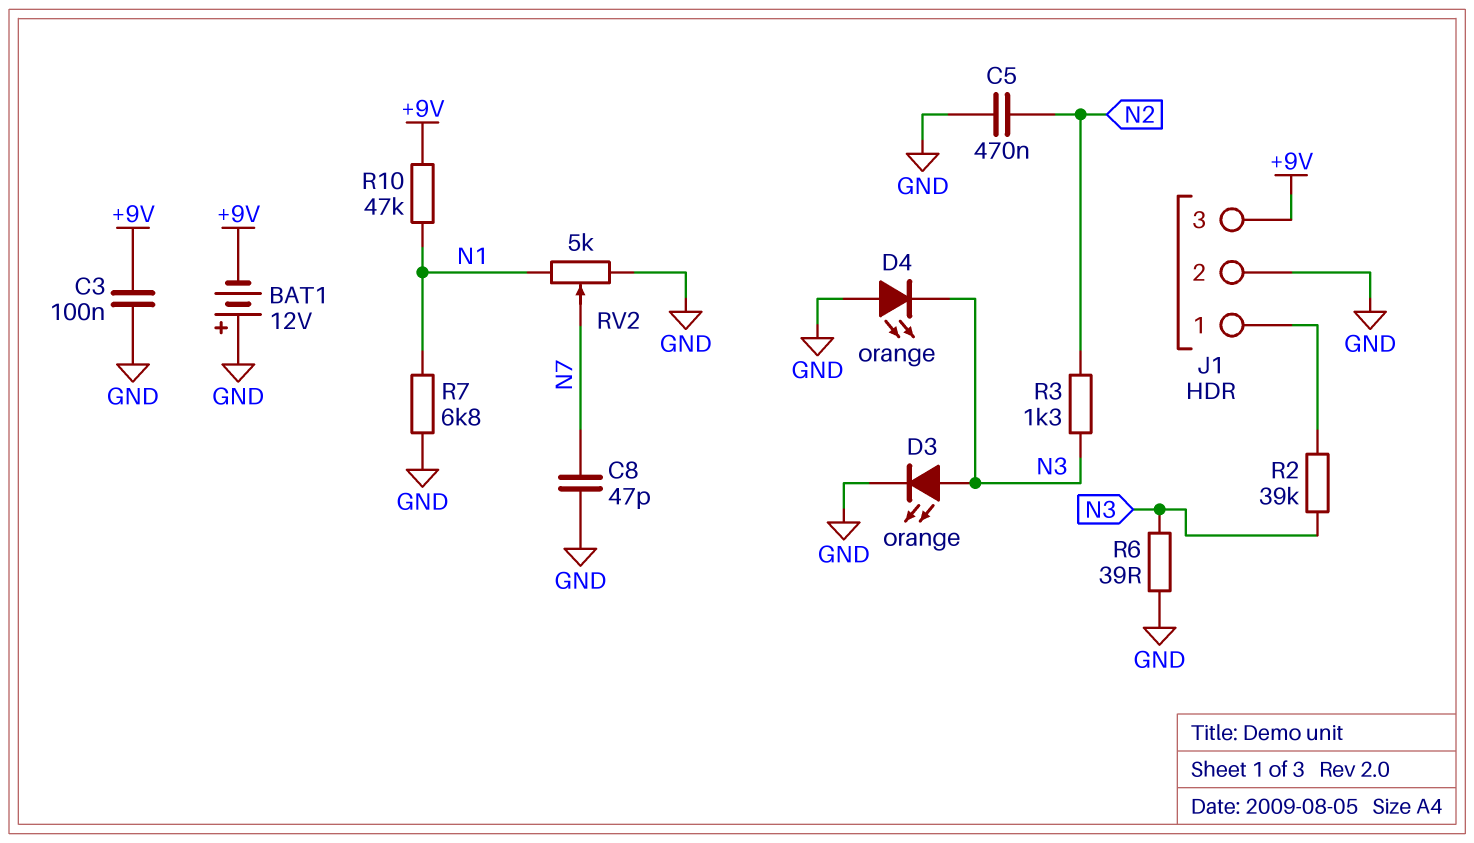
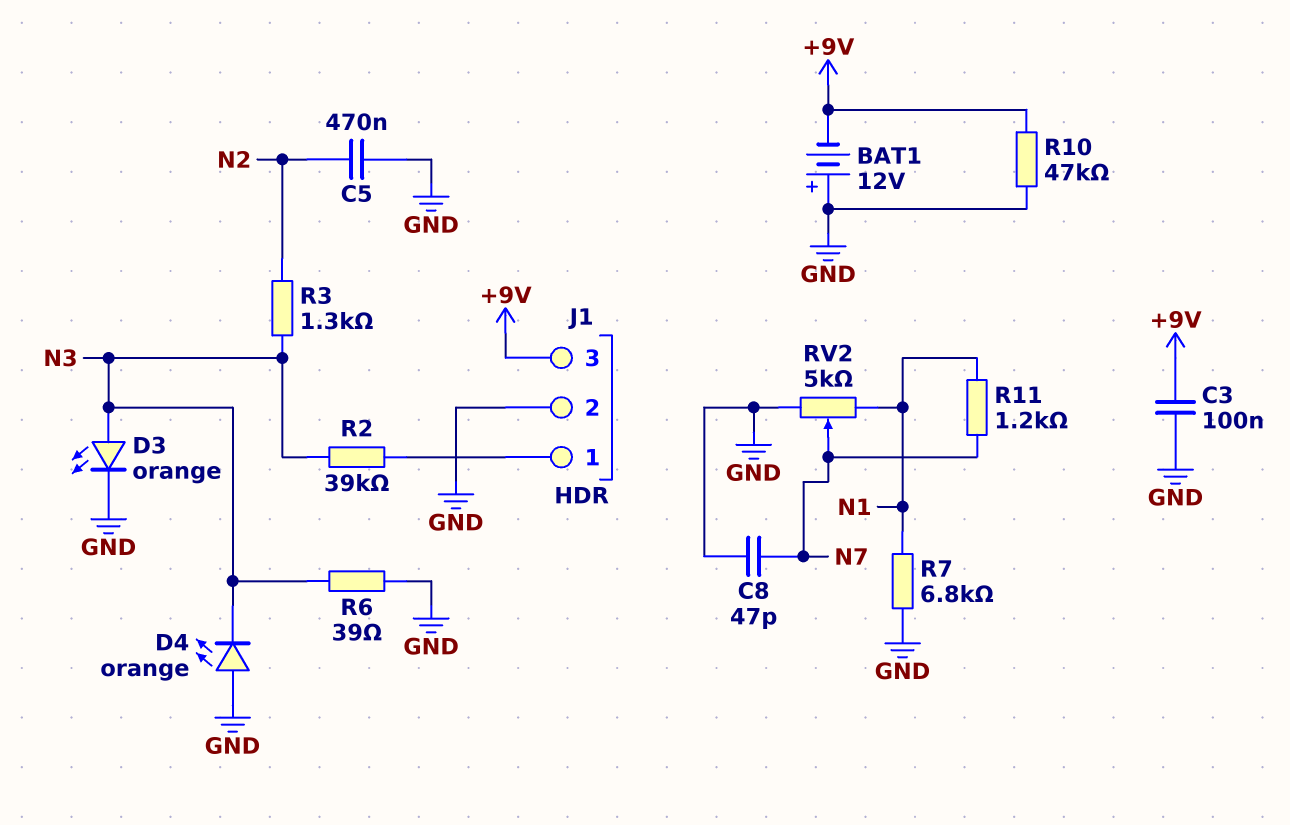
R10: 47k (+9V, N1) -> 47k (+9V, GND)
R11: none -> 1.2k (N1, N7)

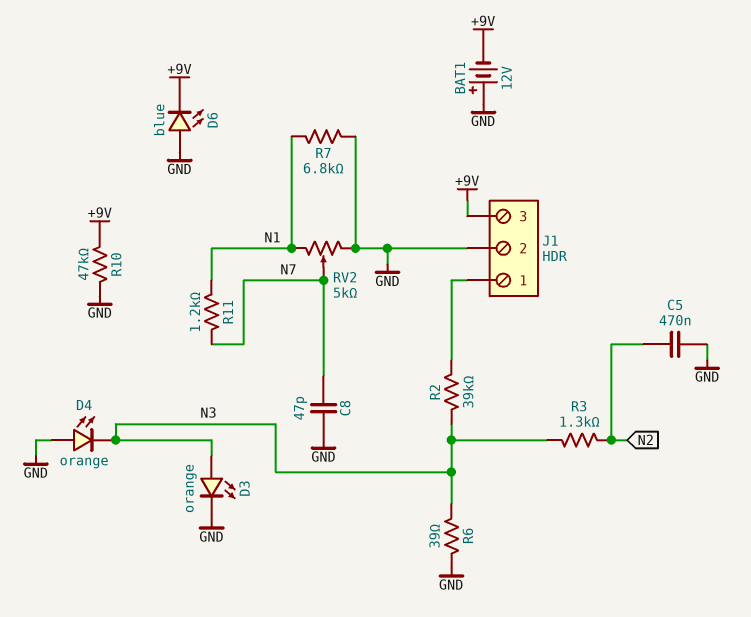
C3: 100nF (+9V, GND) -> none
D6: none -> LED blue (A GND, K +9V)

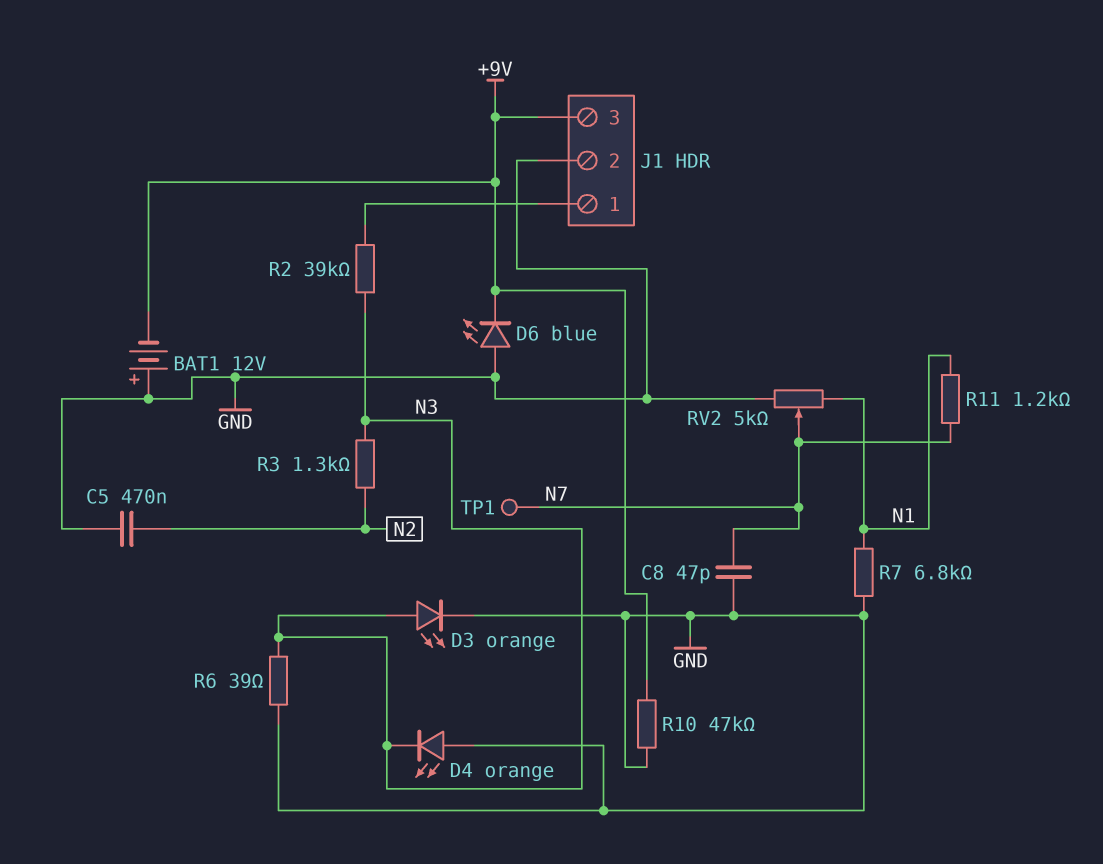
TP1: none -> test point (N7)

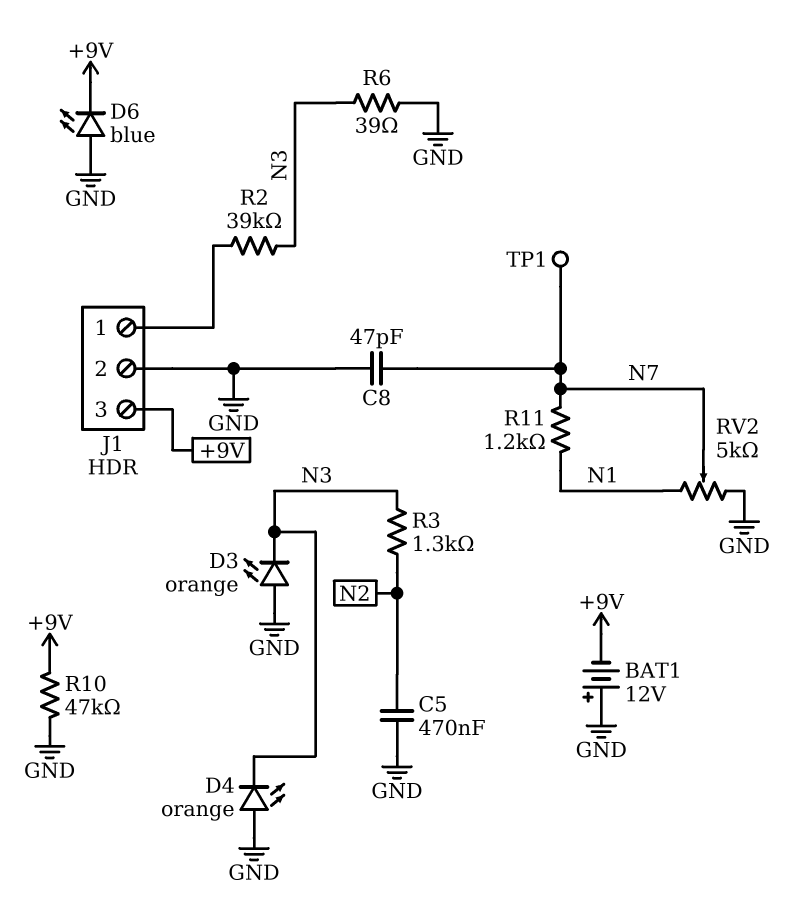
D3: LED orange (A N3, K GND) -> LED orange (A GND, K N3)
R7: 6.8k (GND, N1) -> none

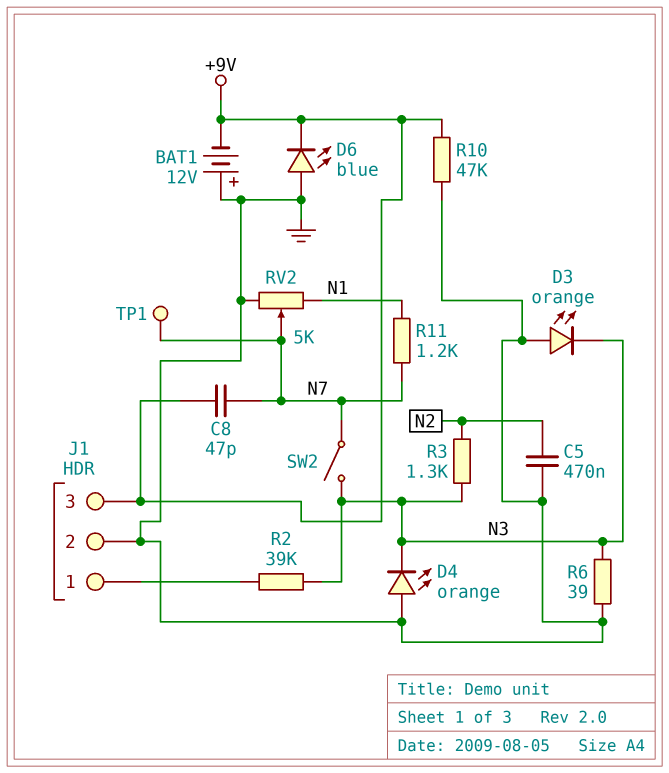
C8: 47pF (GND, N7) -> 47pF (+9V, N7)
SW2: none -> switch (N3, N7)

